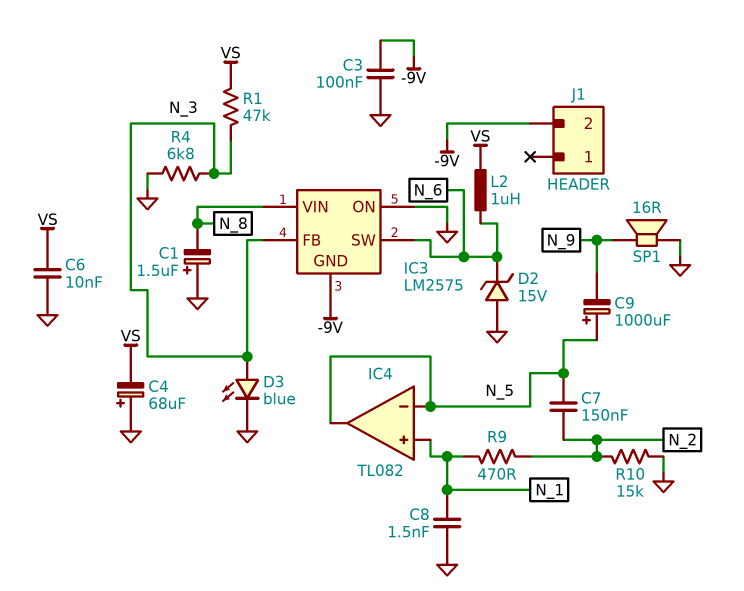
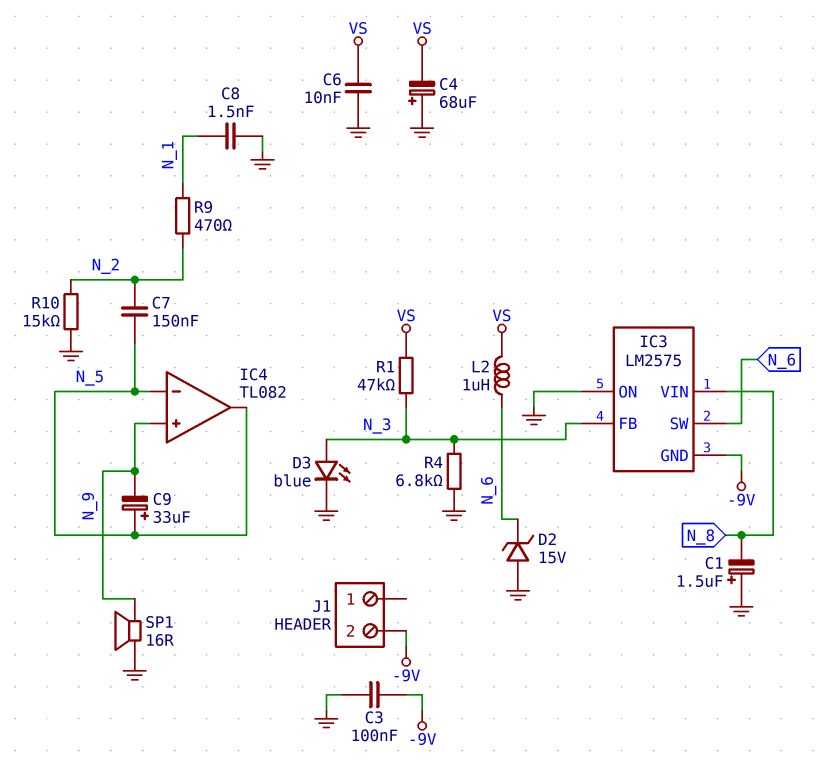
C9: 1000uF (plus N_5, minus N_9) -> 33uF (plus N_5, minus N_9)
IC4 pin in+: N_1 -> N_9

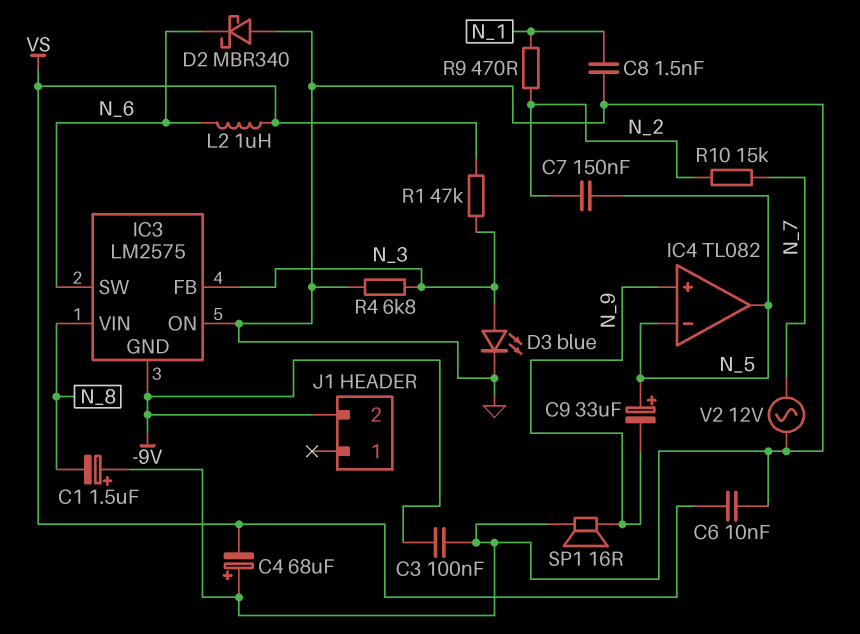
D2: zener 15V (A GND, K N_6) -> schottky MBR340 (A GND, K N_6)
R10: 15k (GND, N_2) -> 15k (N_2, N_7)
V2: none -> AC 12V (GND, N_7)

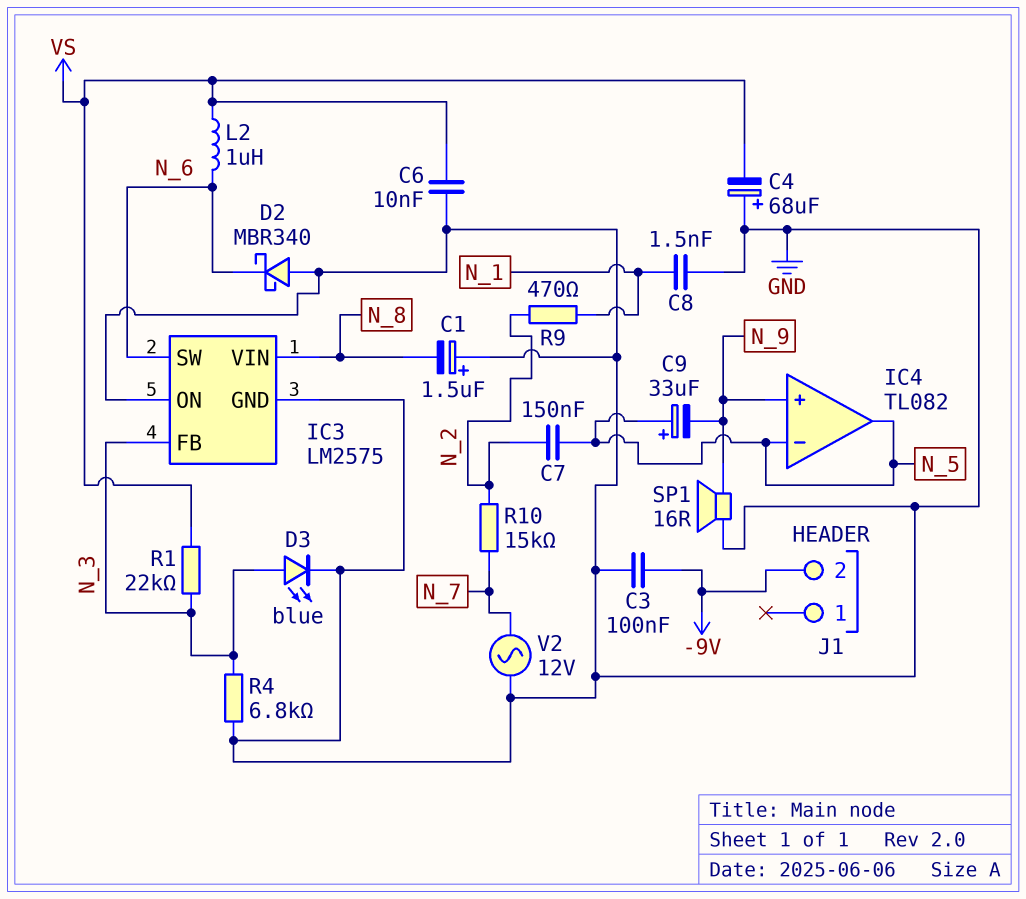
IC3 pin GND: -9V -> GND
R1: 47k (N_3, VS) -> 22k (N_3, VS)

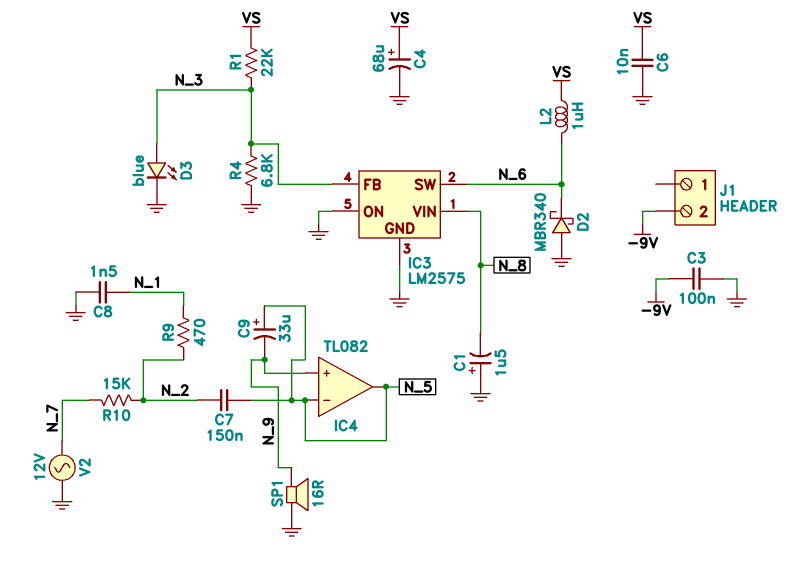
C4: 68uF (plus GND, minus VS) -> 68uF (plus VS, minus GND)

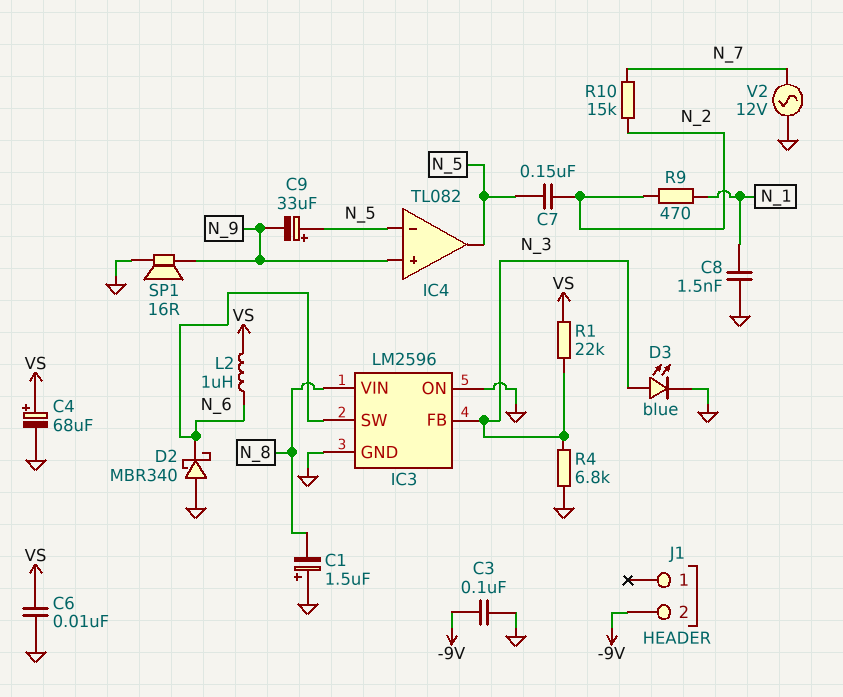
IC3: LM2575 -> LM2596

